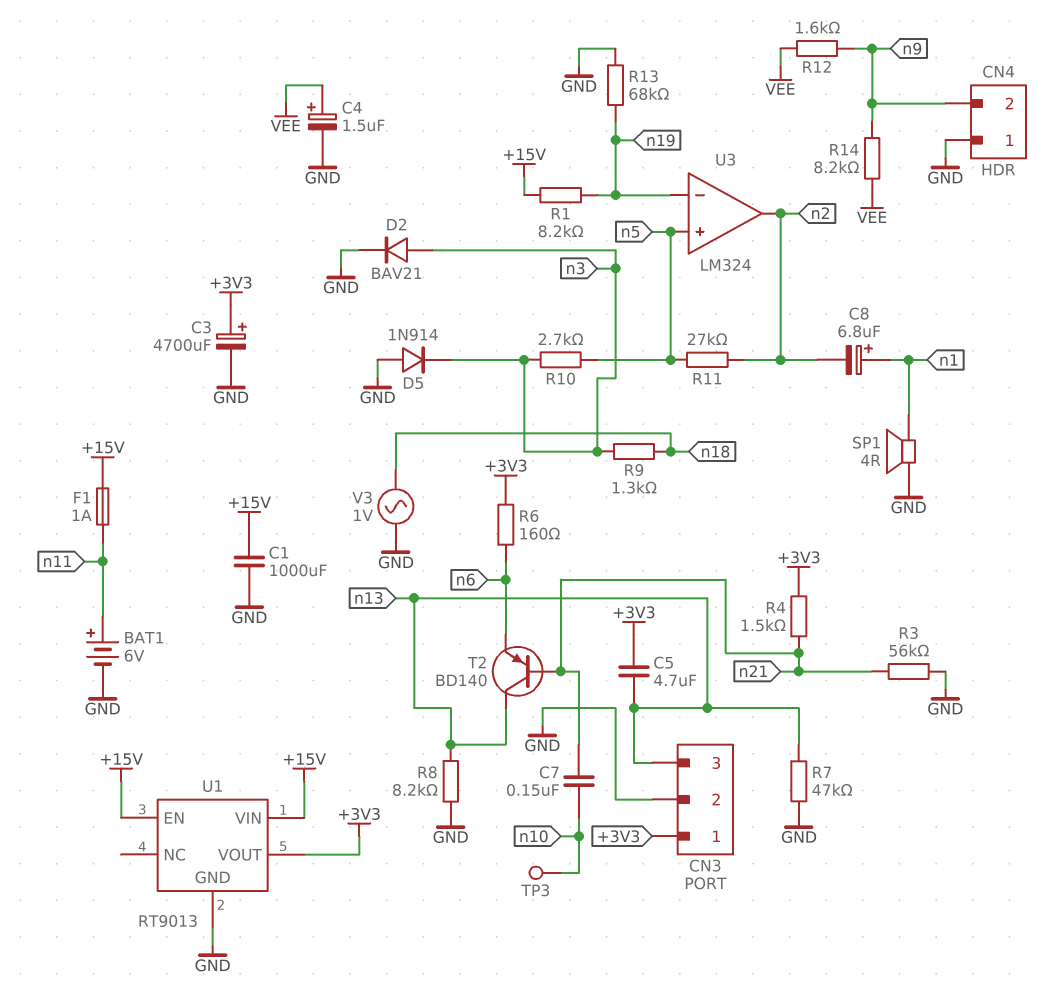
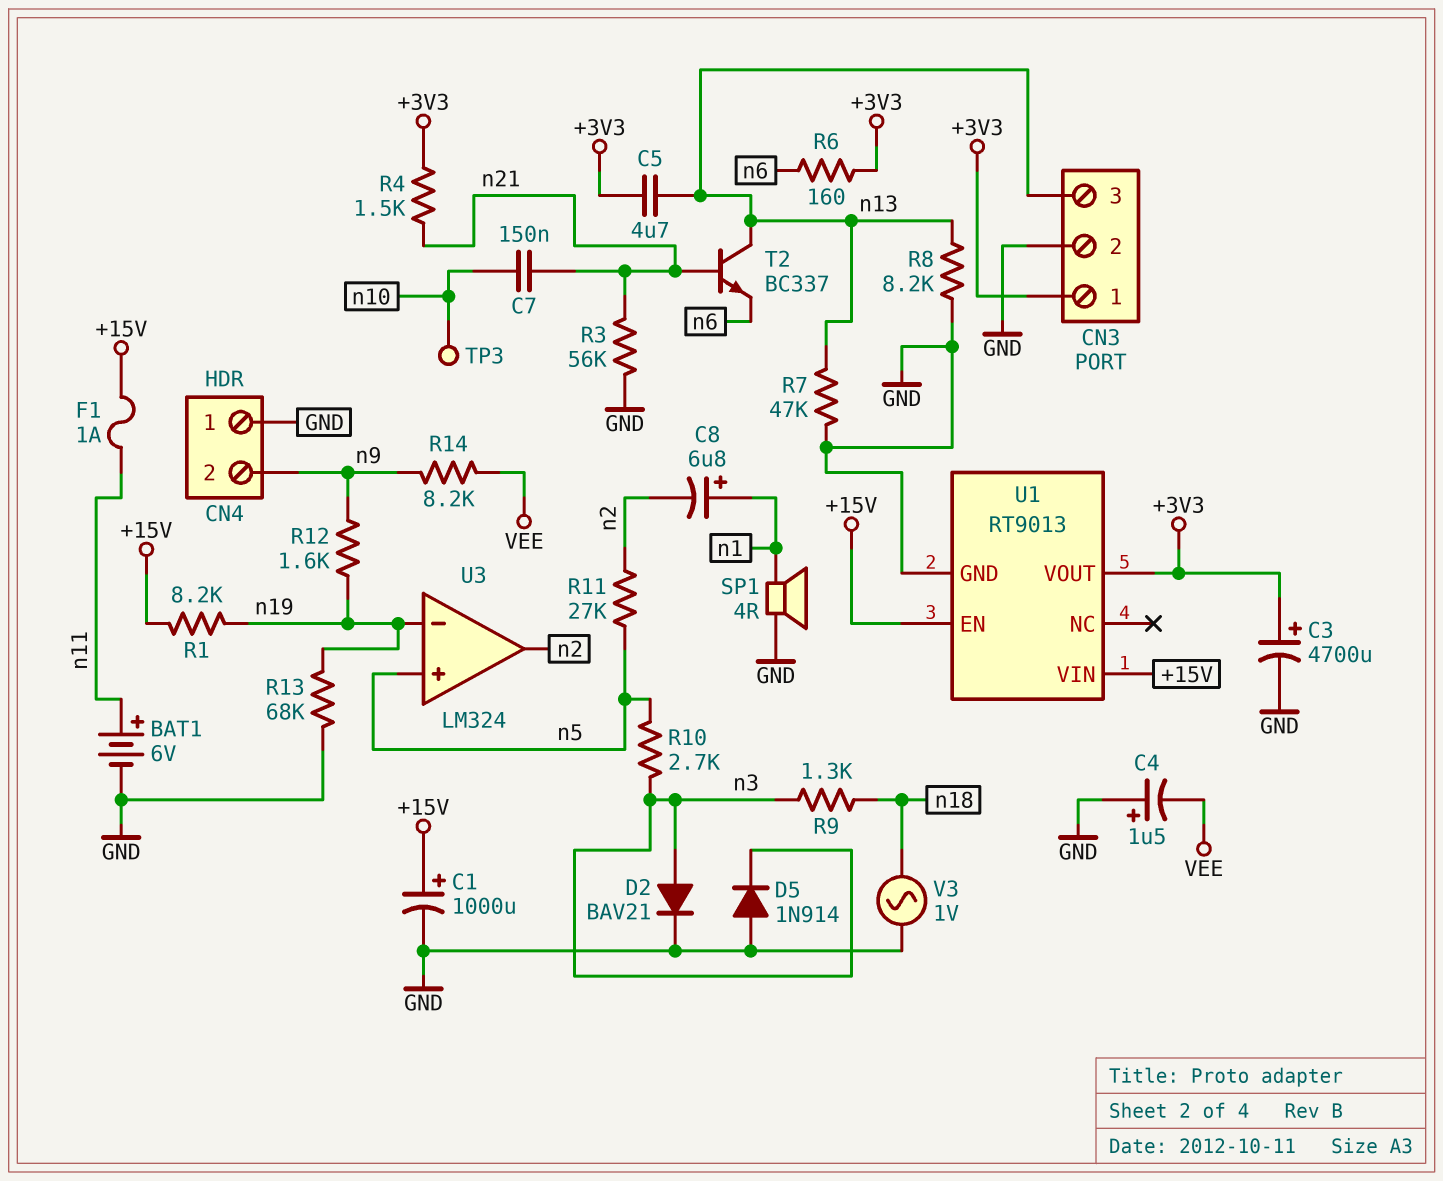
C1: 1000uF (+15V, GND) -> 1000uF (plus +15V, minus GND)
C4: 1.5uF (plus VEE, minus GND) -> 1.5uF (plus GND, minus VEE)
R12: 1.6k (VEE, n9) -> 1.6k (n9, n19)
T2: PNP BD140 (B n21, C n13, E n6) -> NPN BC337 (B n21, C n13, E n6)

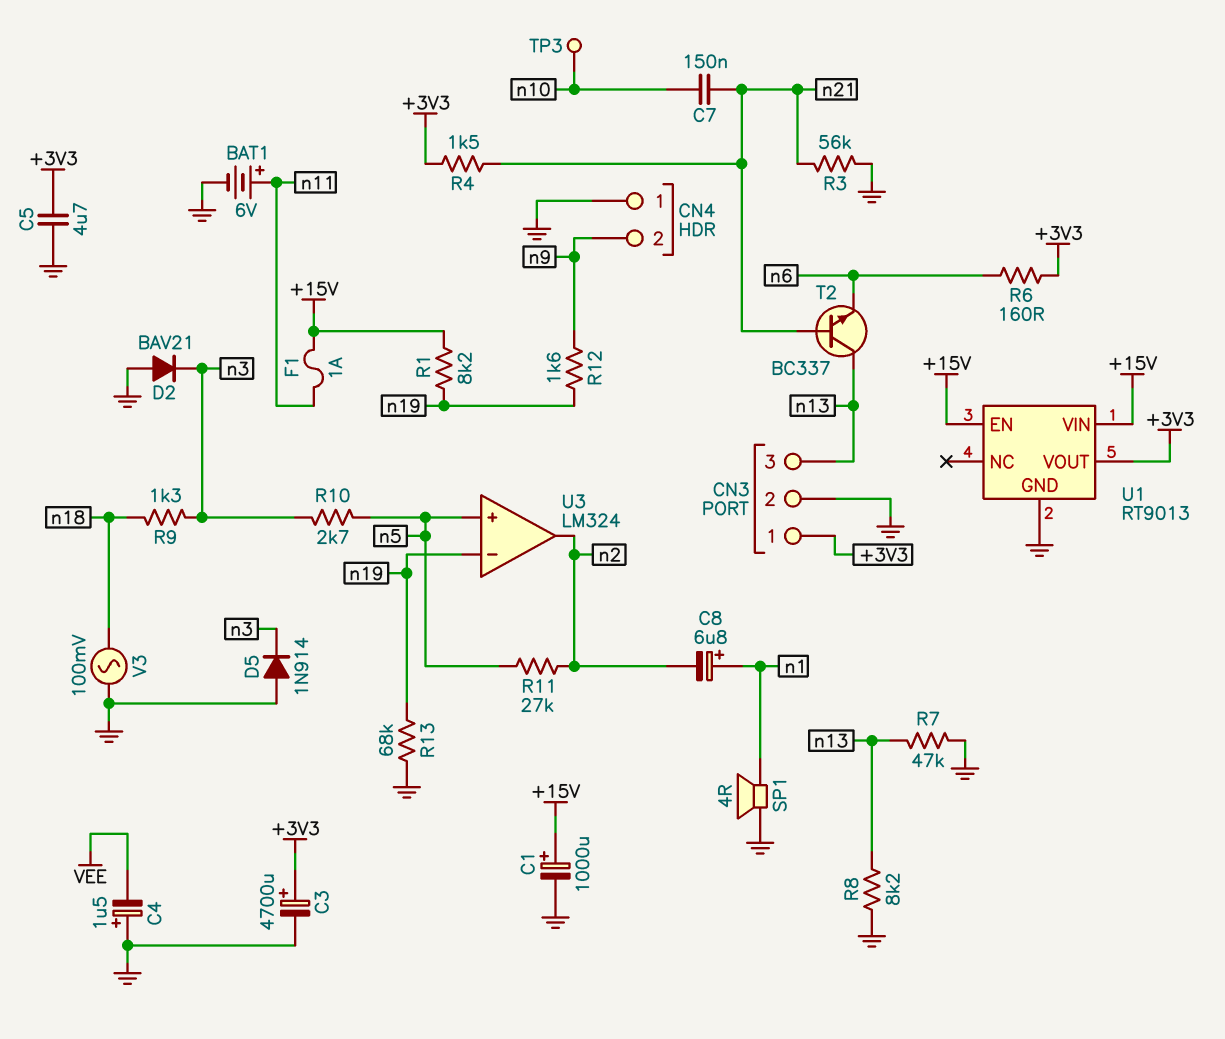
C5: 4.7uF (+3V3, n13) -> 4.7uF (+3V3, GND)
D2: diode BAV21 (A n3, K GND) -> diode BAV21 (A GND, K n3)
R14: 8.2k (VEE, n9) -> none
V3: AC 1V (GND, n18) -> AC 100mV (GND, n18)

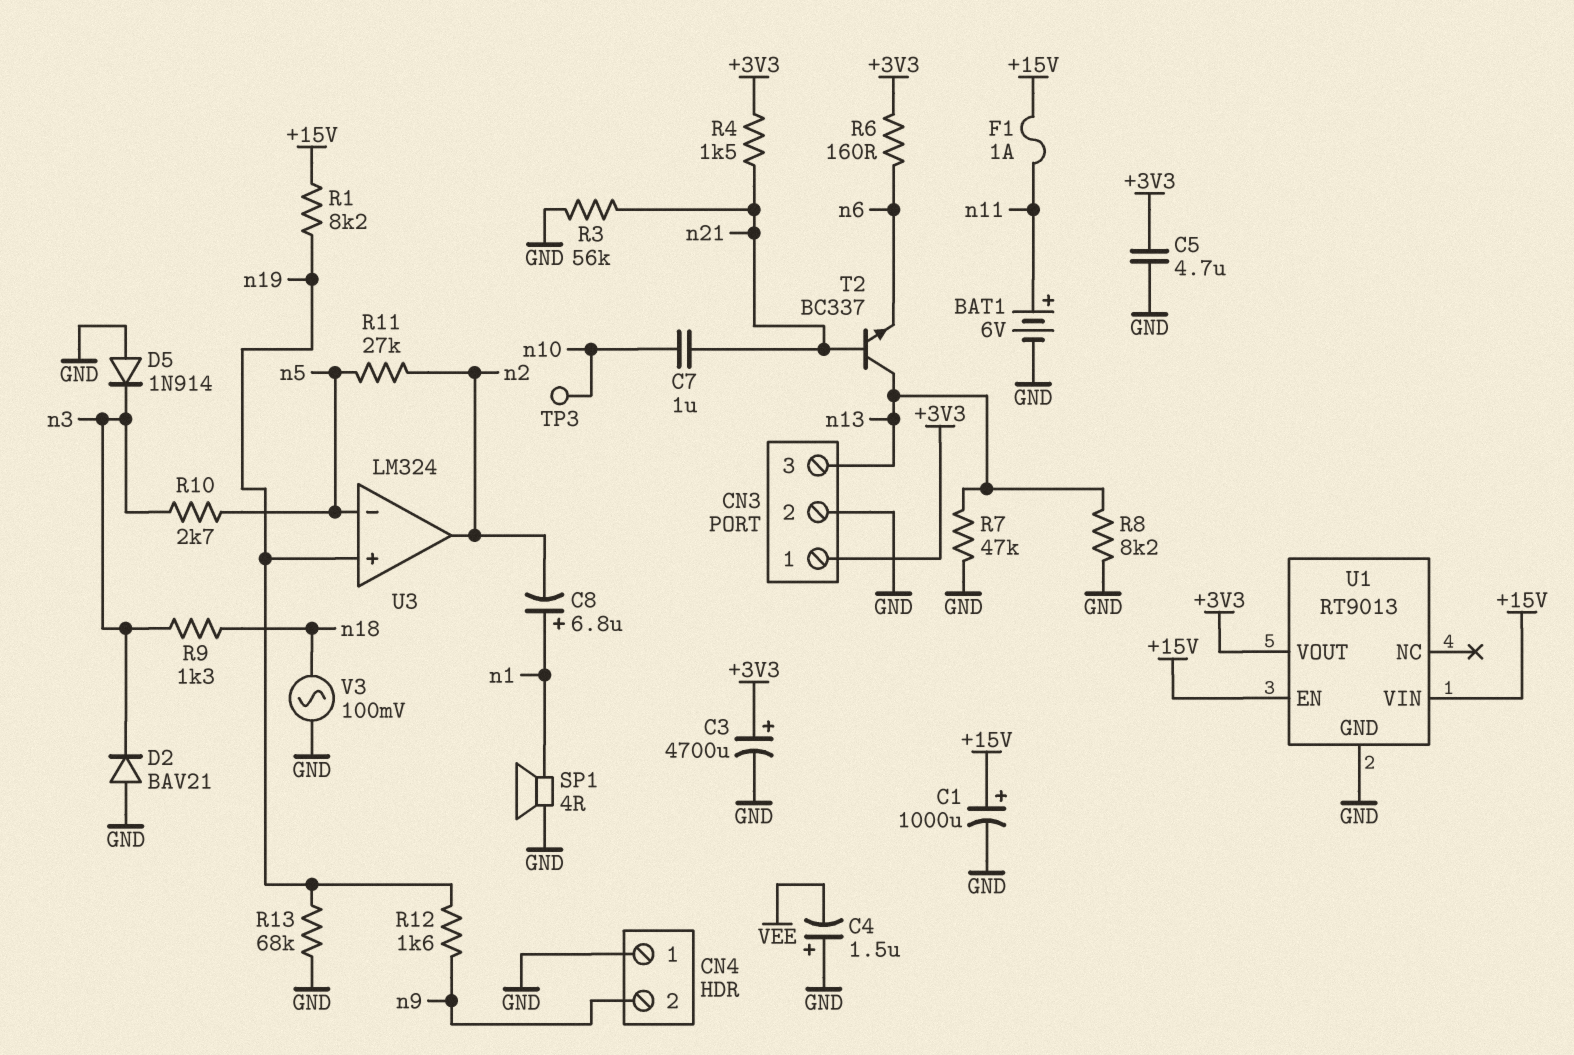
C7: 150nF (n10, n21) -> 1uF (n10, n21)
U3 pin in+: n5 -> n19
U3 pin in-: n19 -> n5

